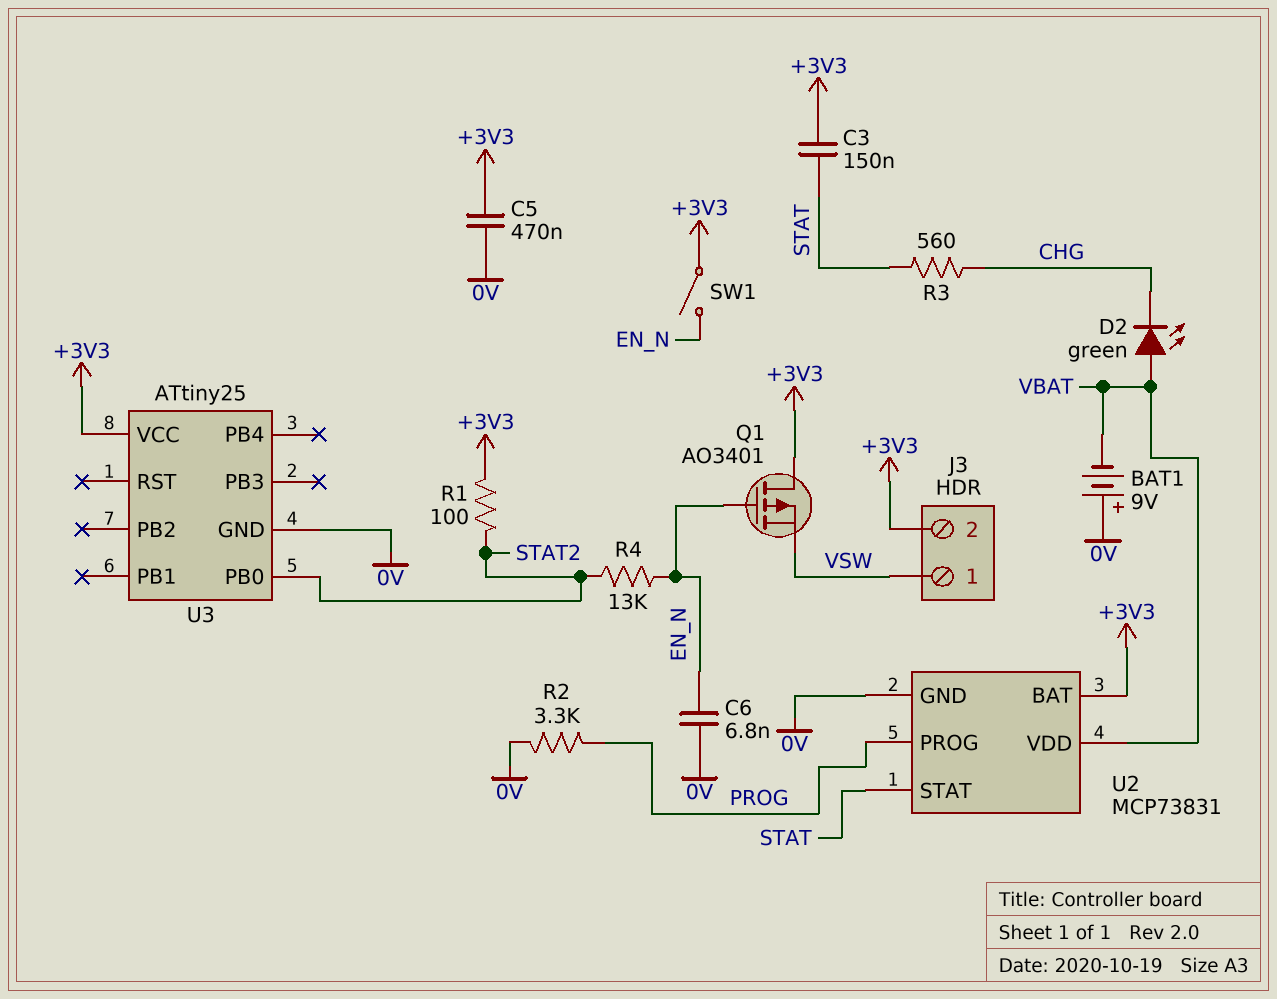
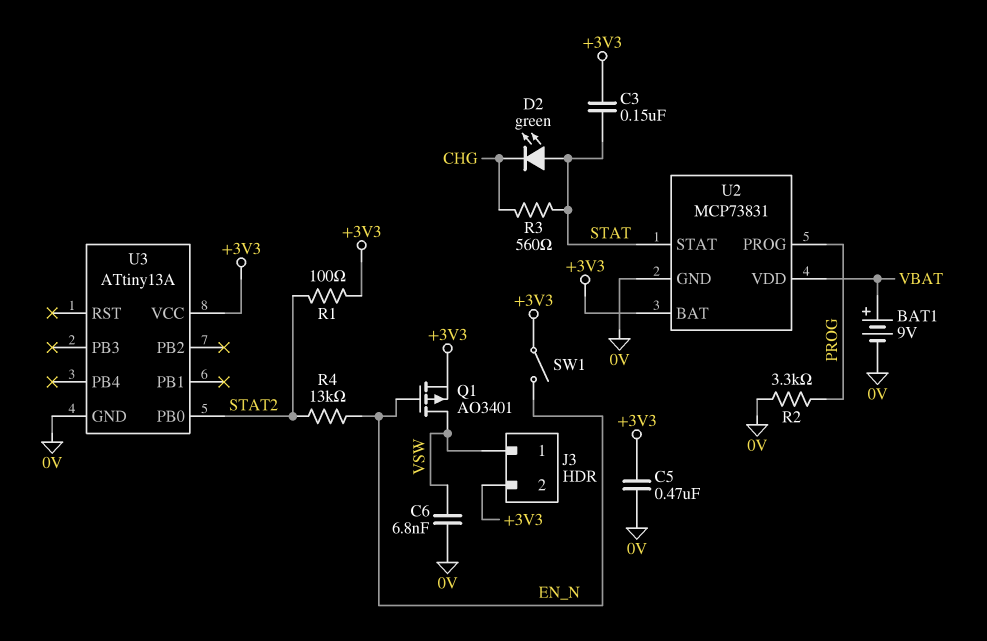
BAT1: 9V (plus 0V, minus VBAT) -> 9V (plus VBAT, minus 0V)
C6: 6.8nF (0V, EN_N) -> 6.8nF (0V, VSW)
D2: LED green (A VBAT, K CHG) -> LED green (A STAT, K CHG)
Q1: PMOS AO3401 (G EN_N, D +3V3, S VSW) -> PMOS AO3401 (G EN_N, D VSW, S +3V3)
U3: ATtiny25 -> ATtiny13A

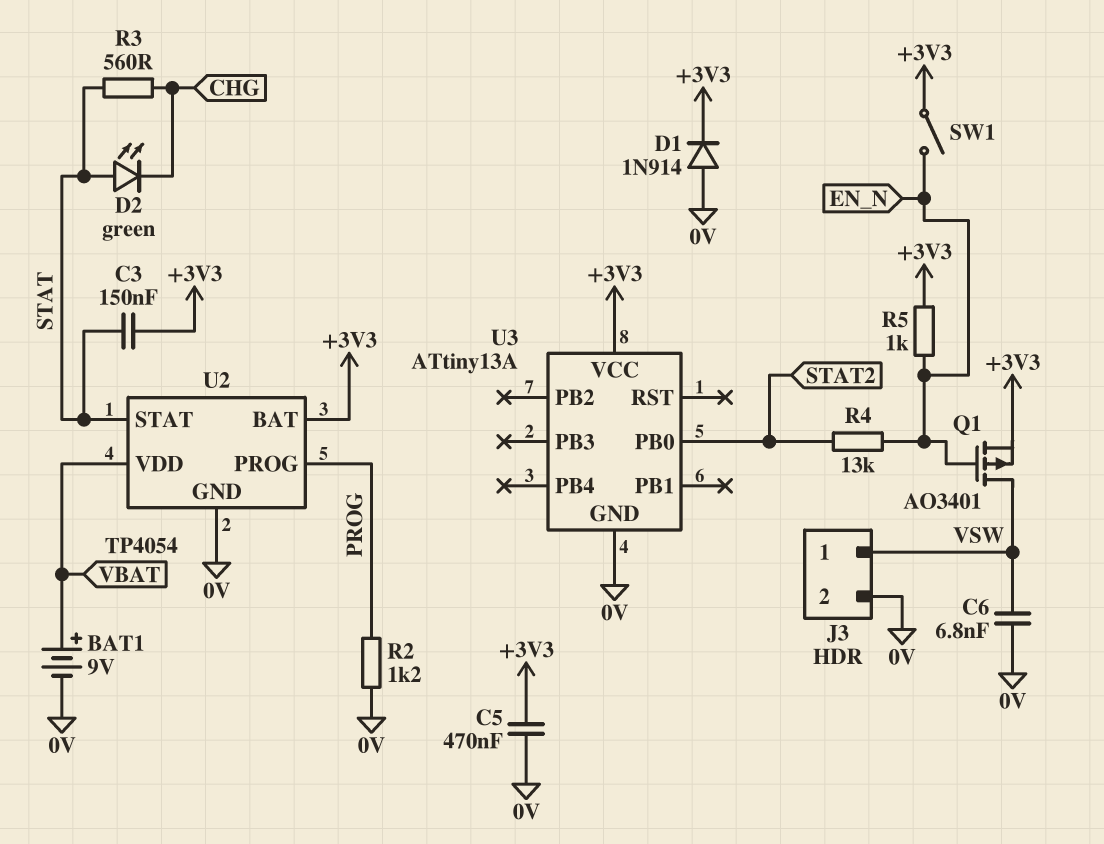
D1: none -> diode 1N914 (A 0V, K +3V3)
J3 pin 2: +3V3 -> 0V
R1: 100 (+3V3, STAT2) -> none
R2: 3.3k (0V, PROG) -> 1.2k (0V, PROG)
R5: none -> 1k (+3V3, EN_N)
U2: MCP73831 -> TP4054

